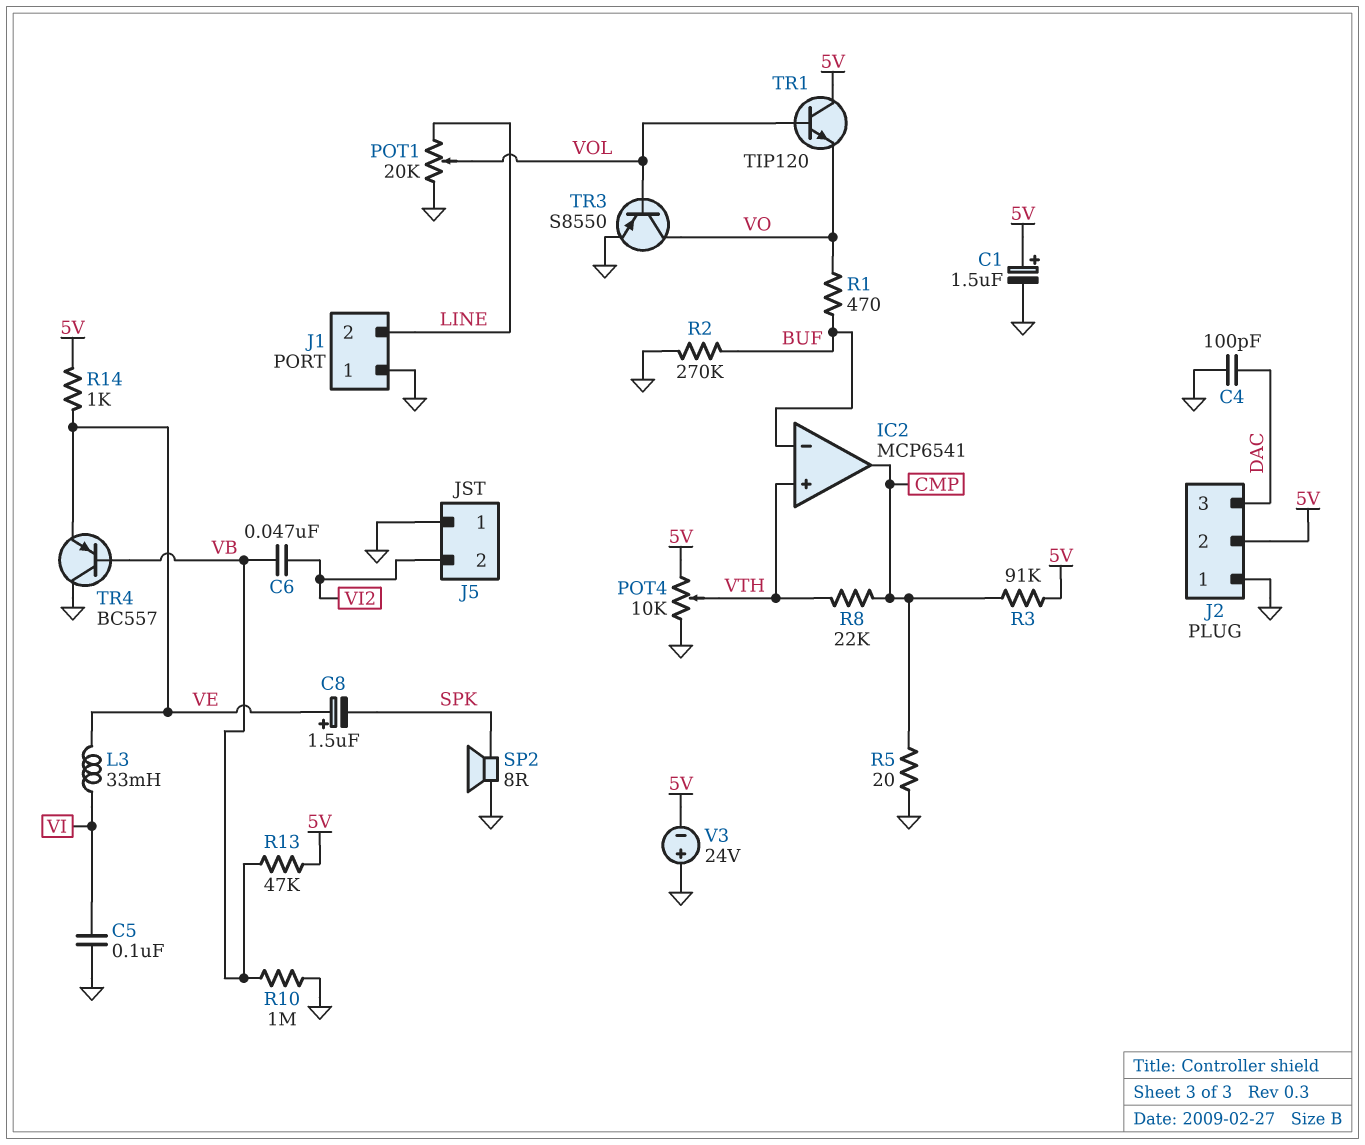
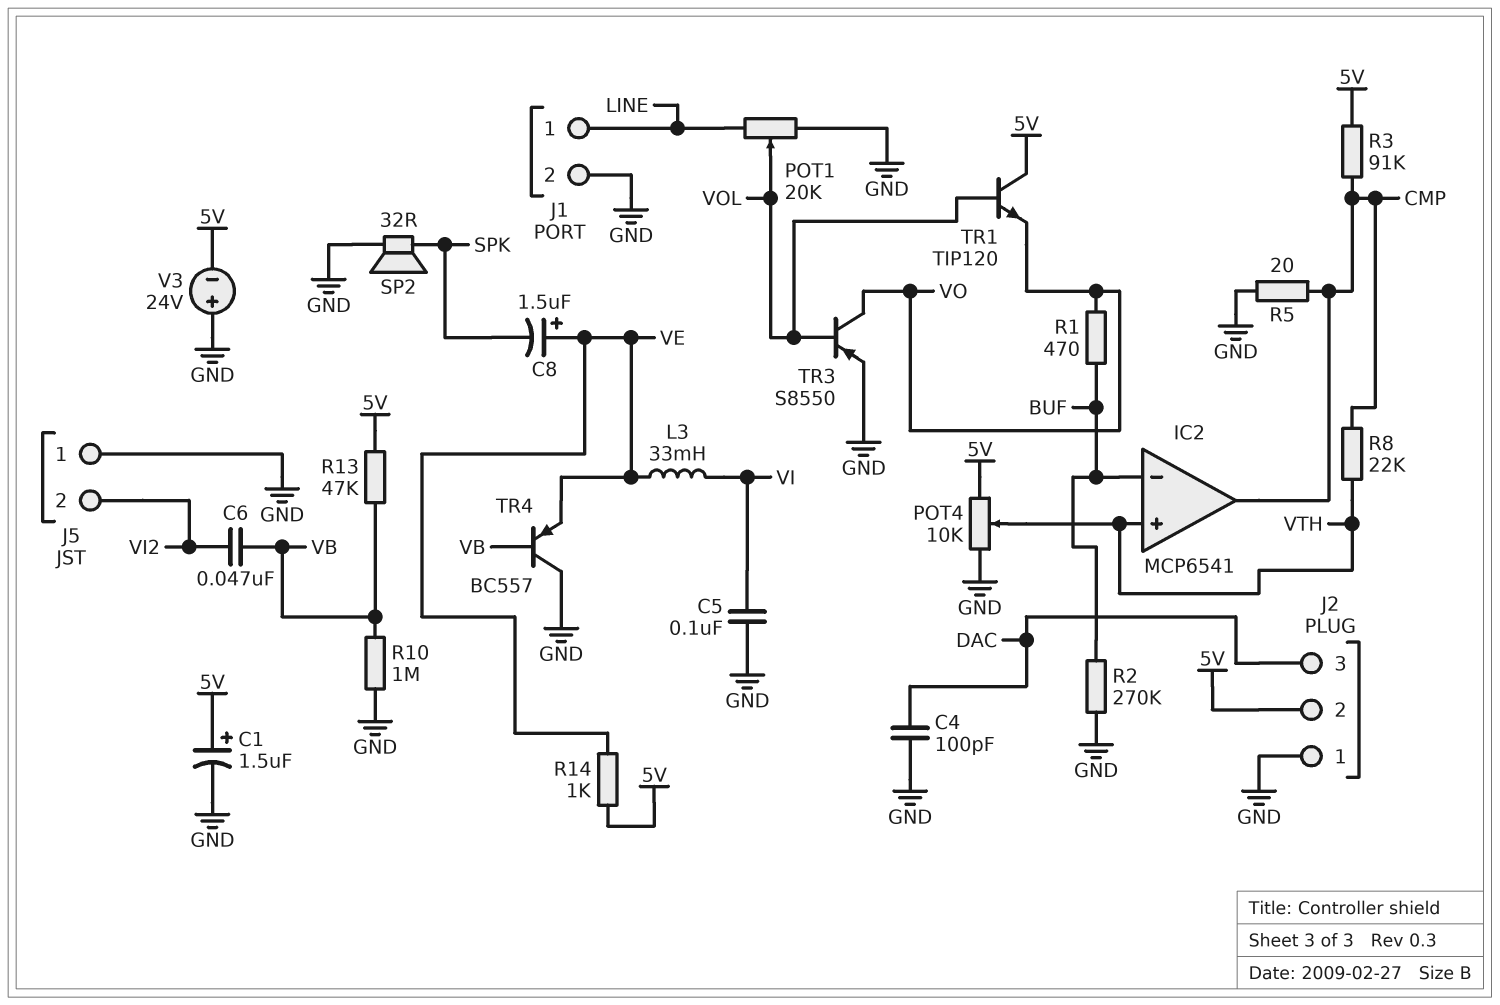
J1 pin 1: GND -> LINE
J1 pin 2: LINE -> GND
SP2: speaker 8R (GND, SPK) -> speaker 32R (GND, SPK)

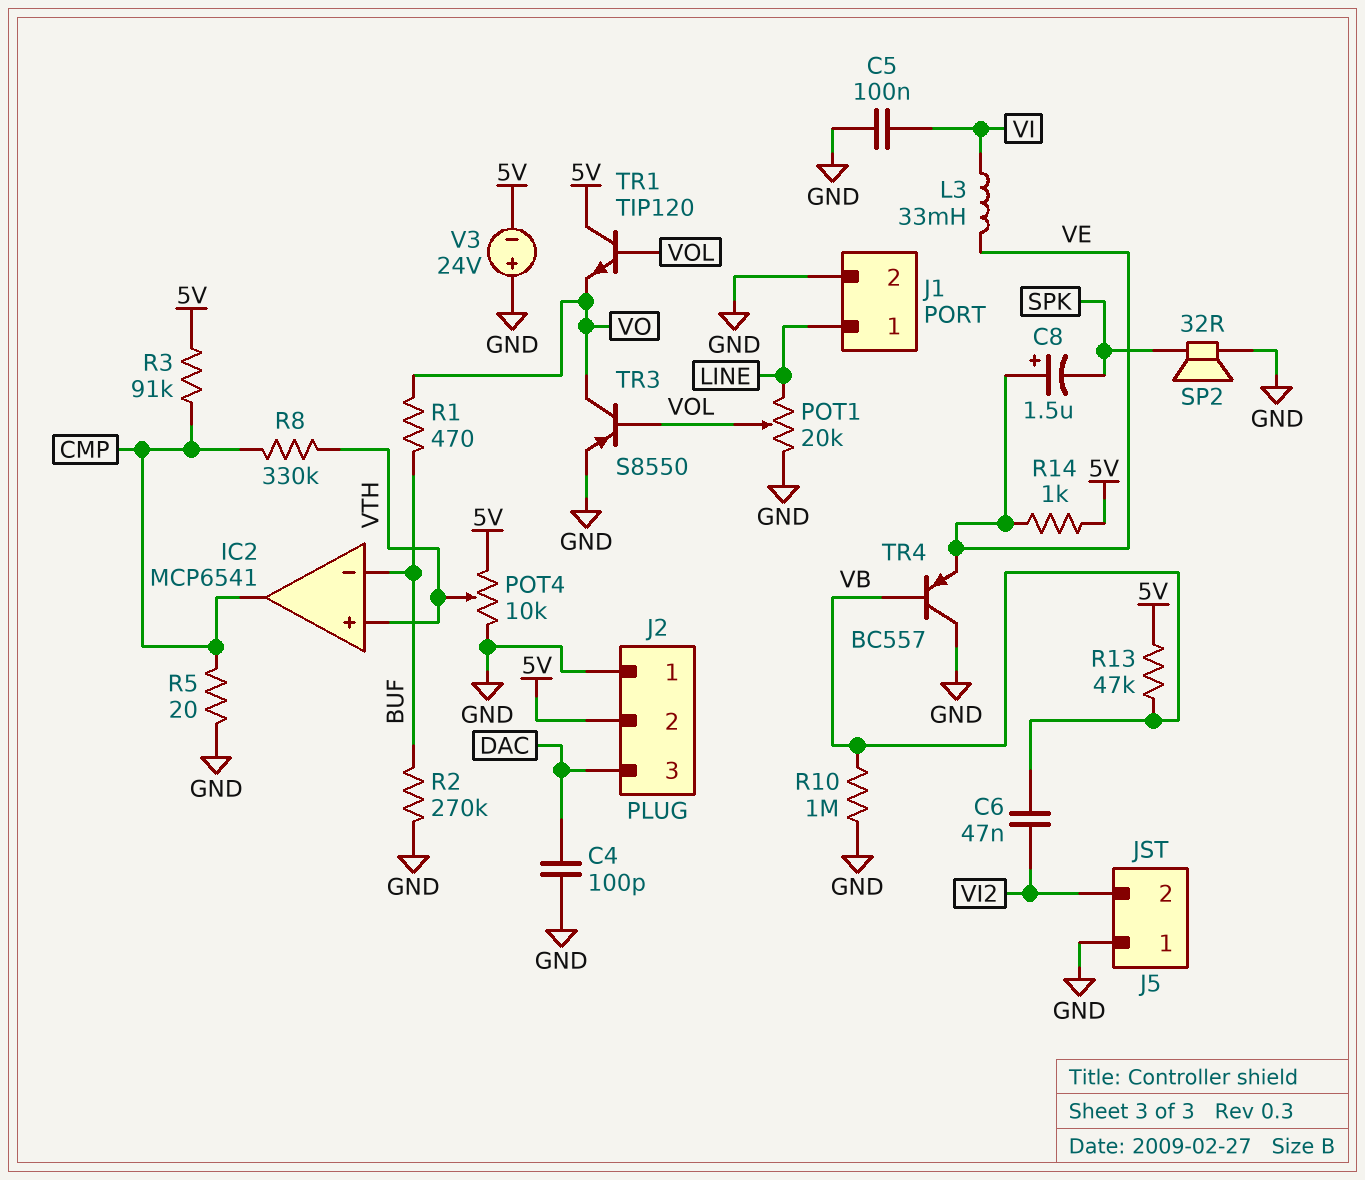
C1: 1.5uF (plus 5V, minus GND) -> none
R8: 22k (CMP, VTH) -> 330k (CMP, VTH)

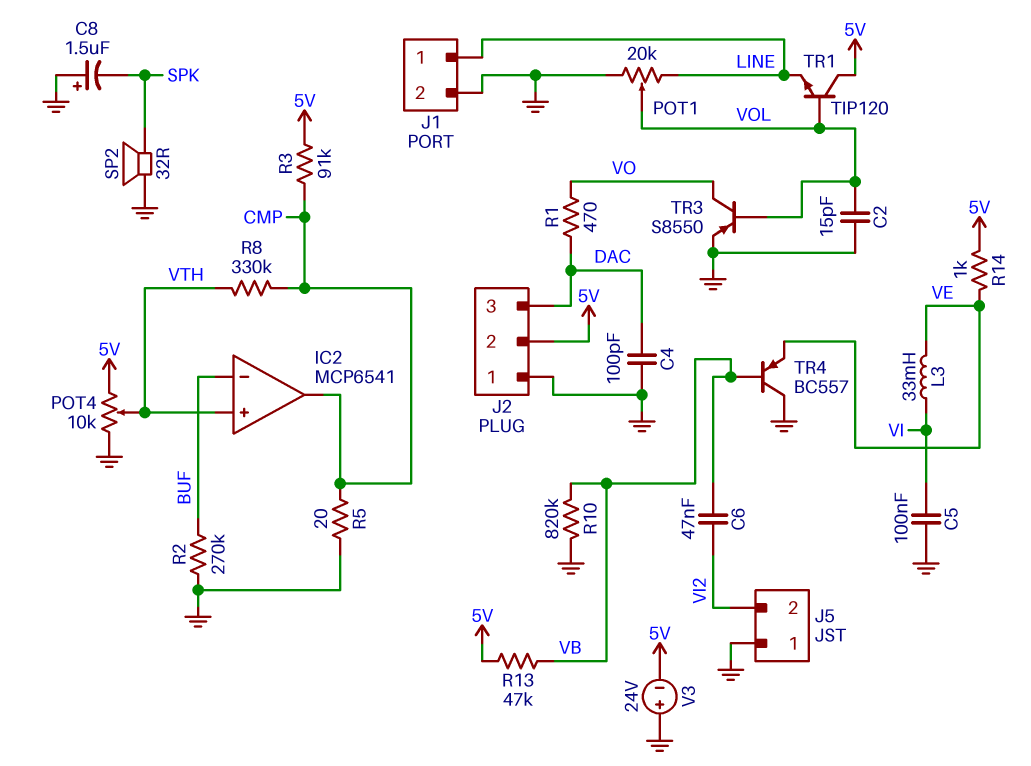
C2: none -> 15pF (GND, VOL)
C8: 1.5uF (plus VE, minus SPK) -> 1.5uF (plus GND, minus SPK)
R1: 470 (BUF, VO) -> 470 (DAC, VO)
R10: 1M (GND, VB) -> 820k (GND, VB)
TR1: NPN TIP120 (B VOL, C 5V, E VO) -> NPN TIP120 (B VOL, C 5V, E LINE)

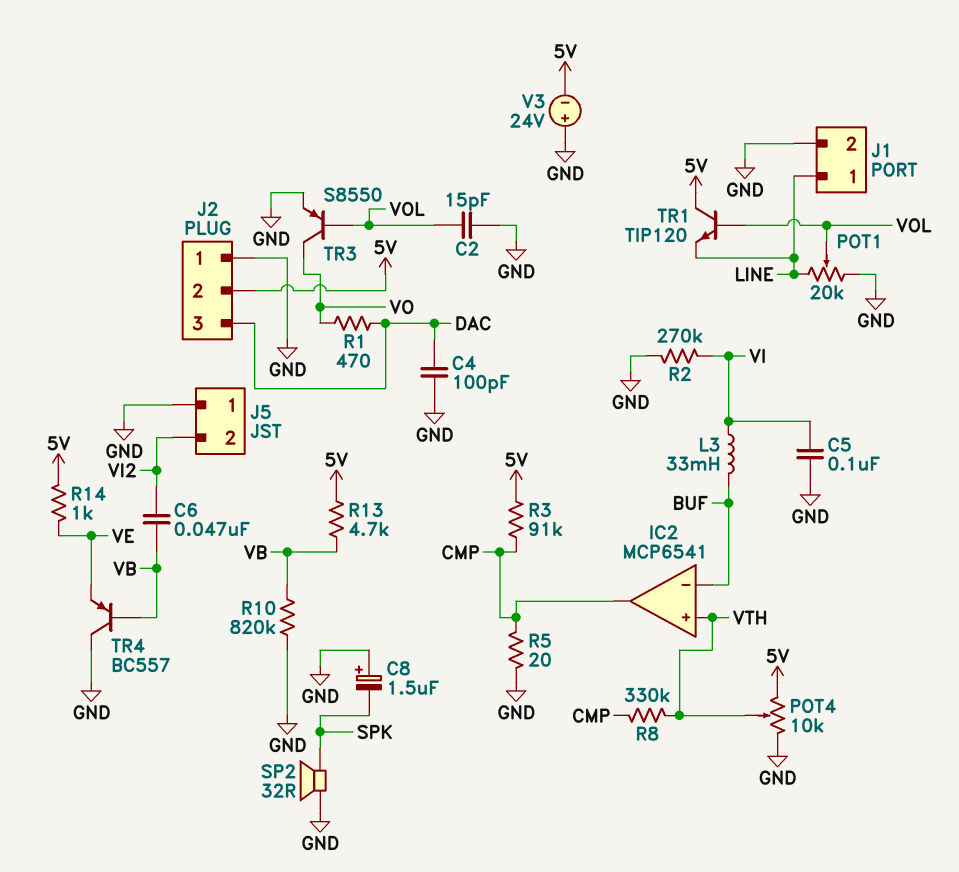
L3: 33mH (VE, VI) -> 33mH (BUF, VI)
R2: 270k (BUF, GND) -> 270k (GND, VI)
R13: 47k (5V, VB) -> 4.7k (5V, VB)

